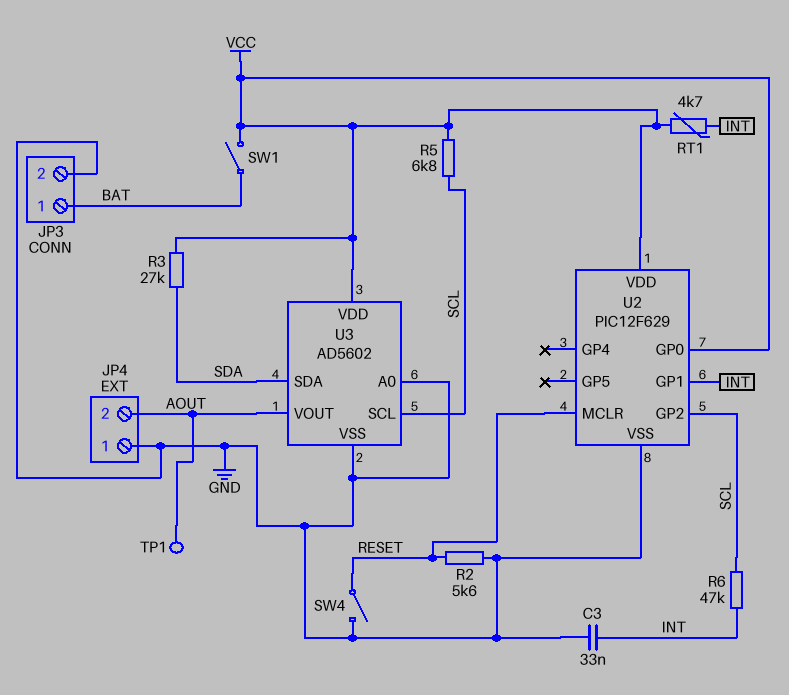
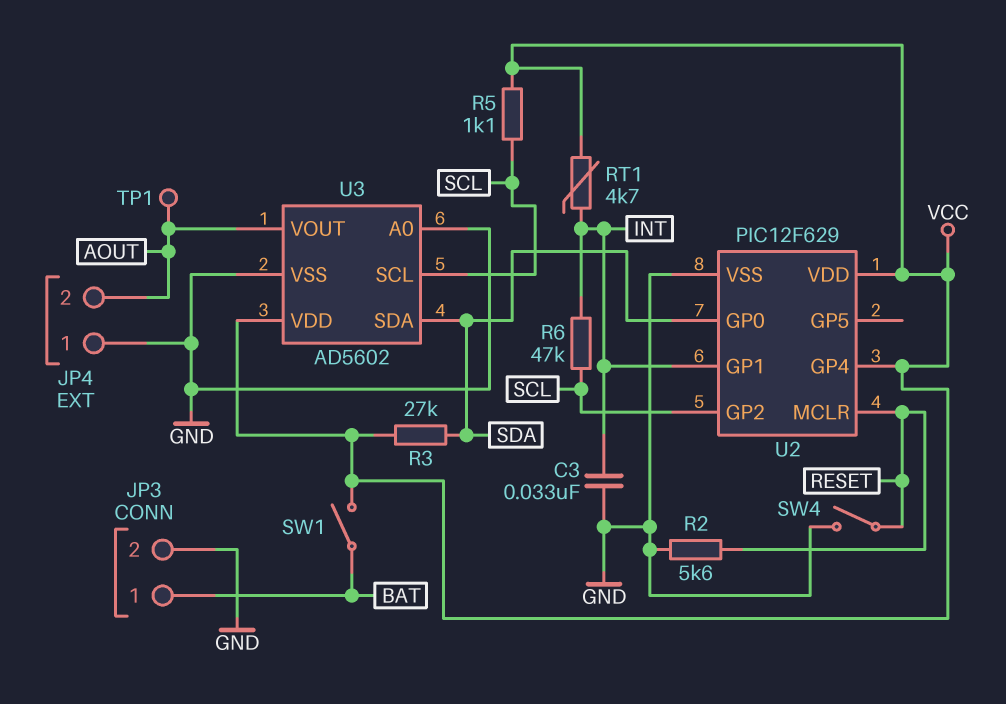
R5: 6.8k (SCL, VCC) -> 1.1k (SCL, VCC)
U2 pin GP0: VCC -> SDA
U2 pin GP4: none -> VCC

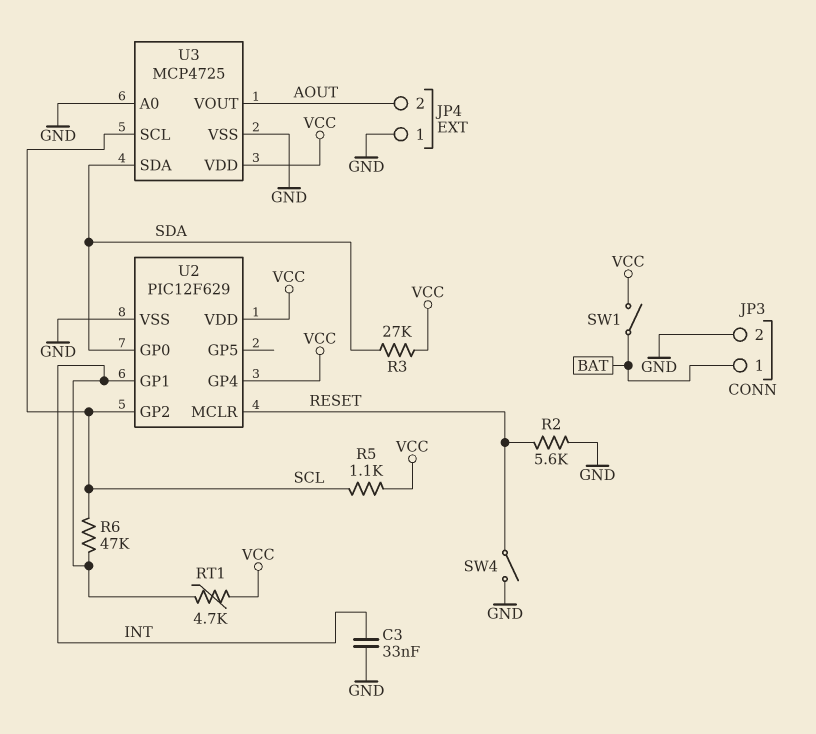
TP1: test point (AOUT) -> none
U3: AD5602 -> MCP4725

